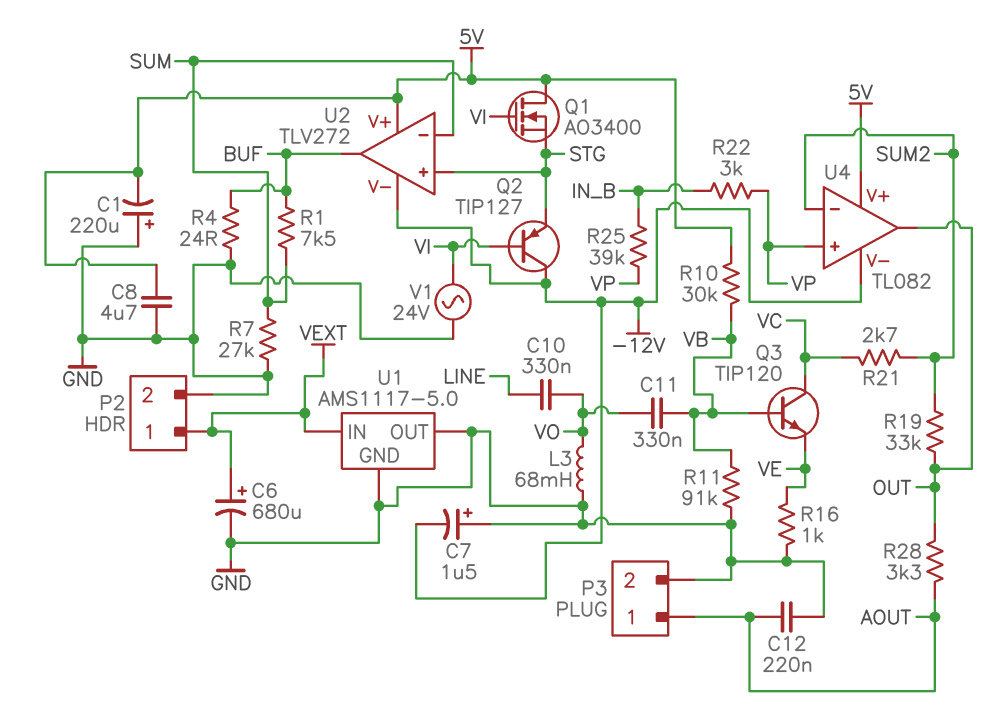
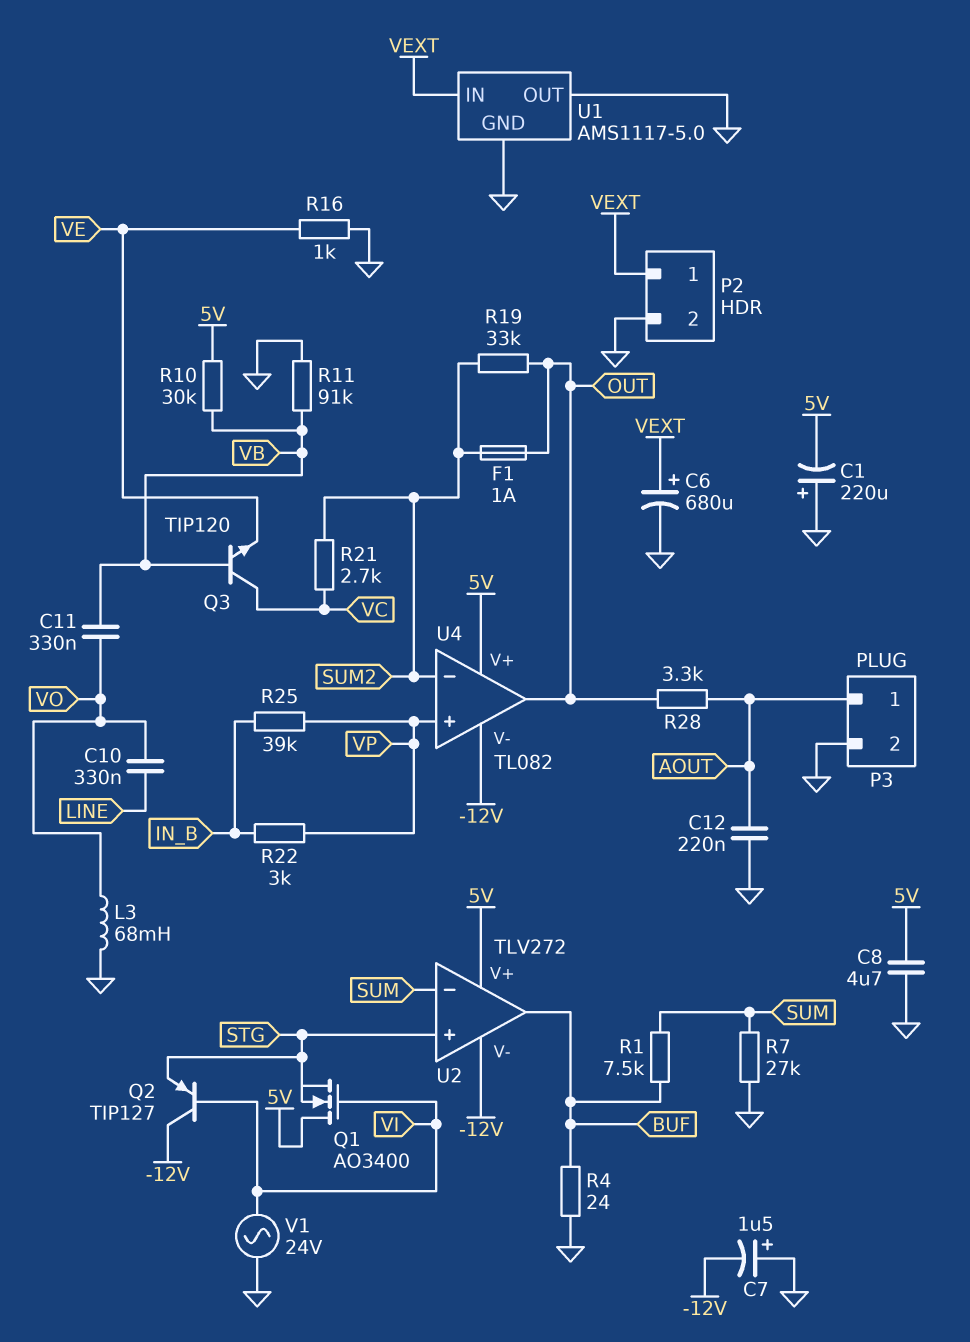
F1: none -> 1A (OUT, SUM2)

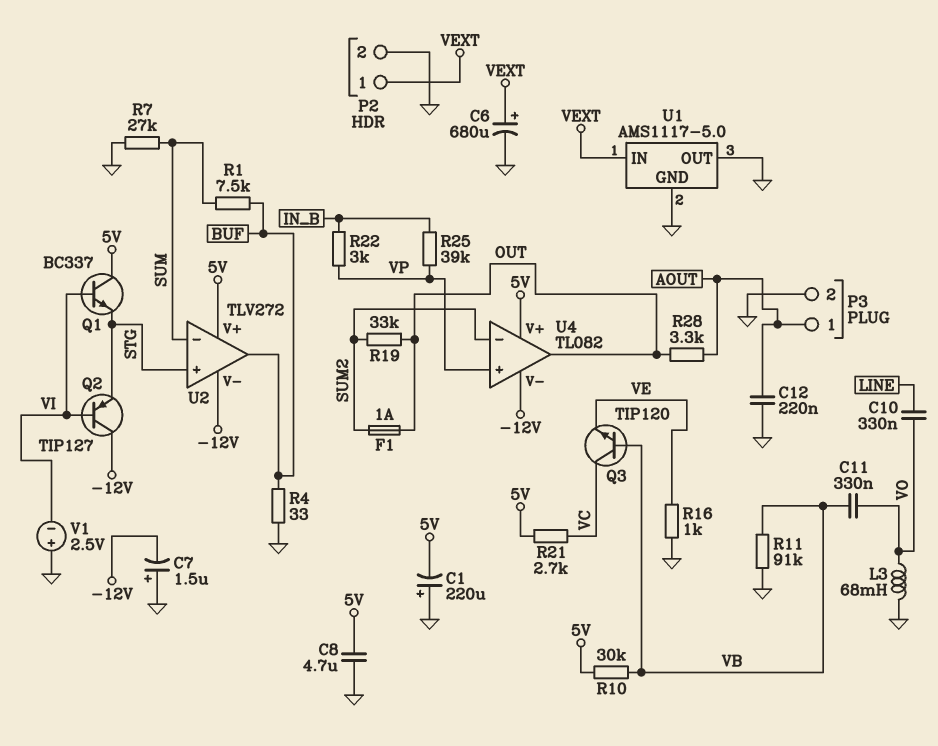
Q1: NMOS AO3400 (G VI, D 5V, S STG) -> NPN BC337 (B VI, C 5V, E STG)
R4: 24 (BUF, GND) -> 33 (BUF, GND)
R21: 2.7k (SUM2, VC) -> 2.7k (5V, VC)
V1: AC 24V (GND, VI) -> 2.5V (plus GND, minus VI)

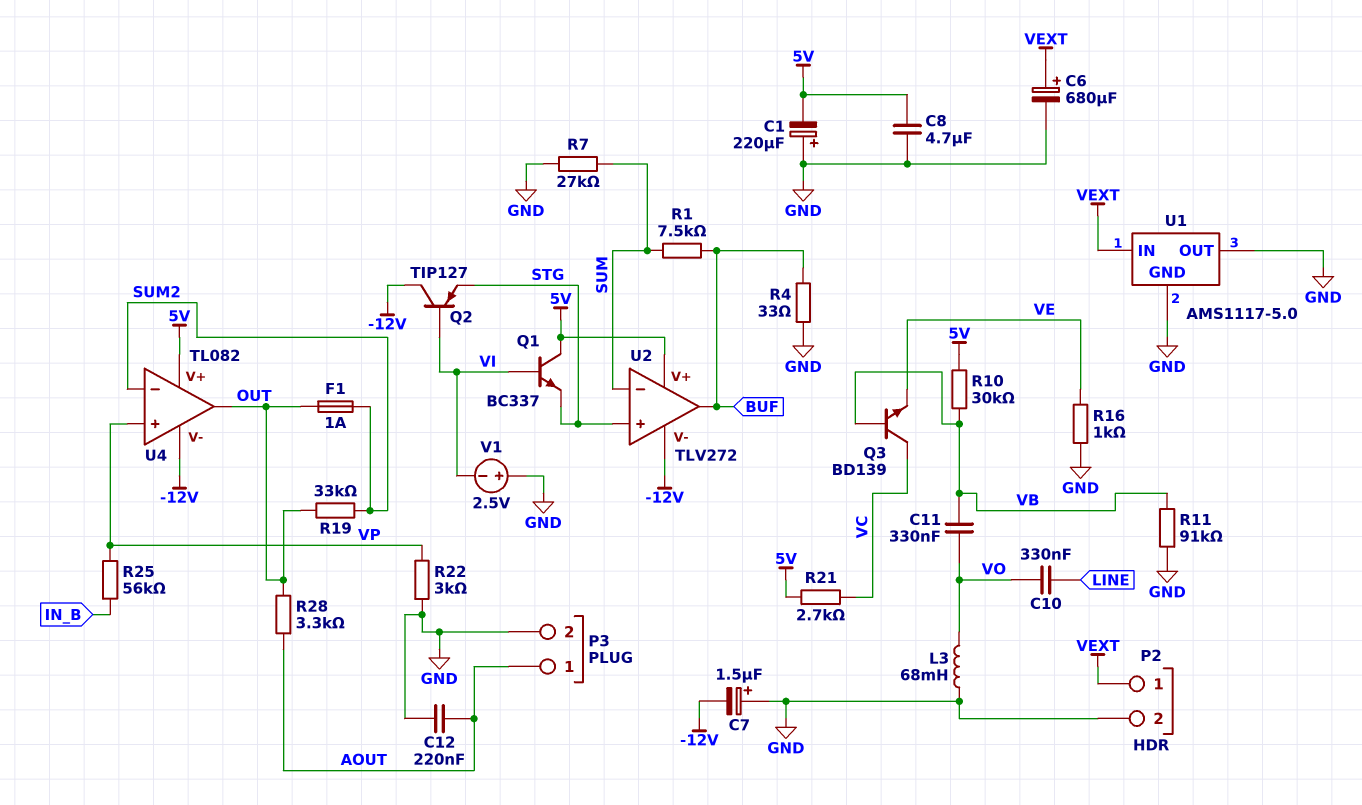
Q3: NPN TIP120 (B VB, C VC, E VE) -> NPN BD139 (B VB, C VC, E VE)
R22: 3k (IN_B, VP) -> 3k (GND, VP)
R25: 39k (IN_B, VP) -> 56k (IN_B, VP)

